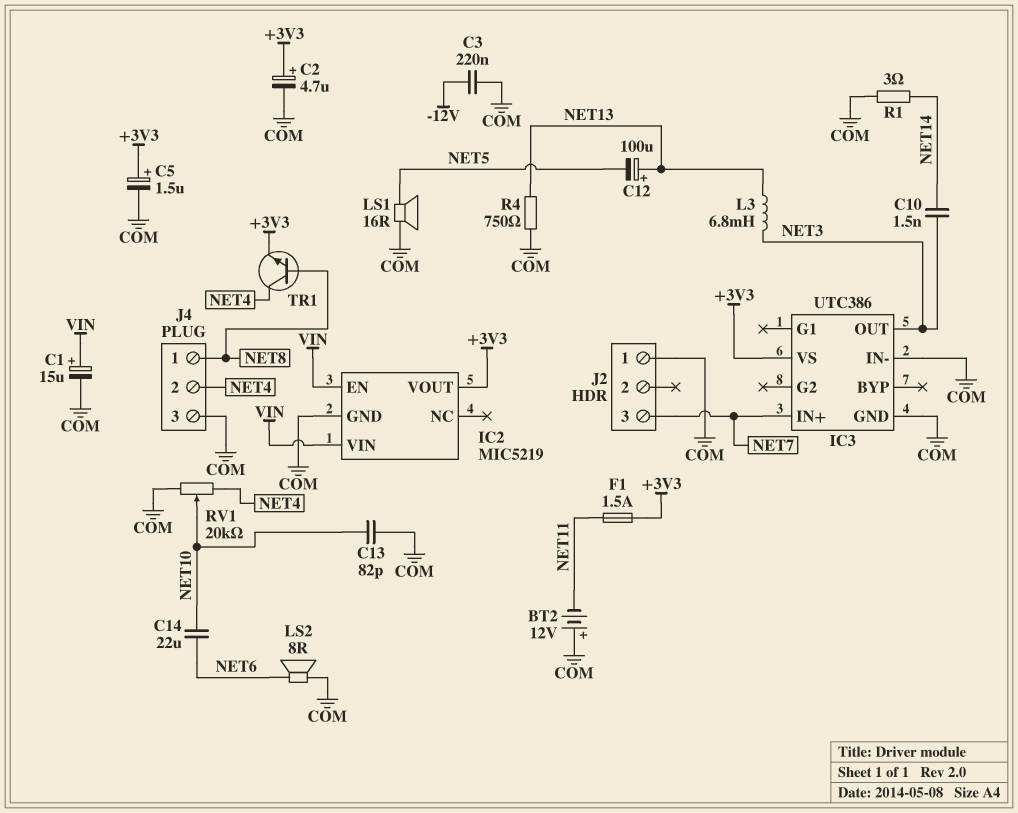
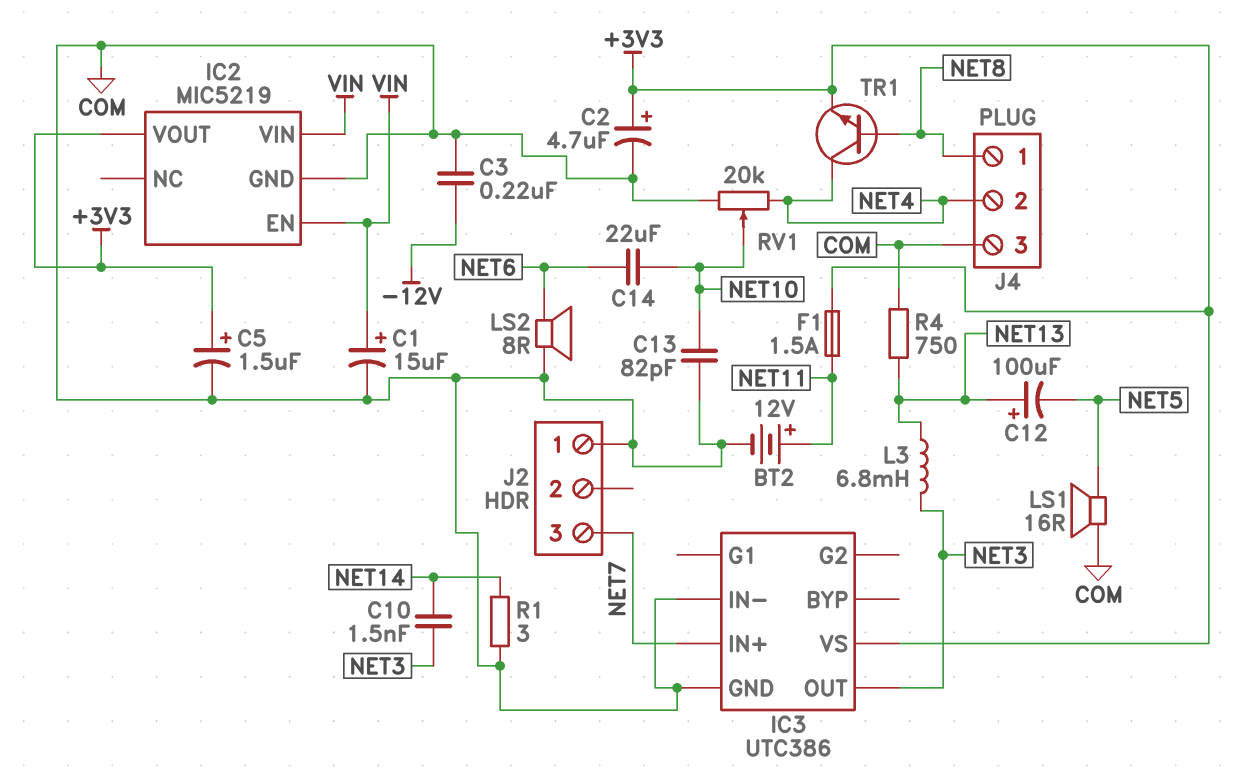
BT2: 12V (plus COM, minus NET11) -> 12V (plus NET11, minus COM)

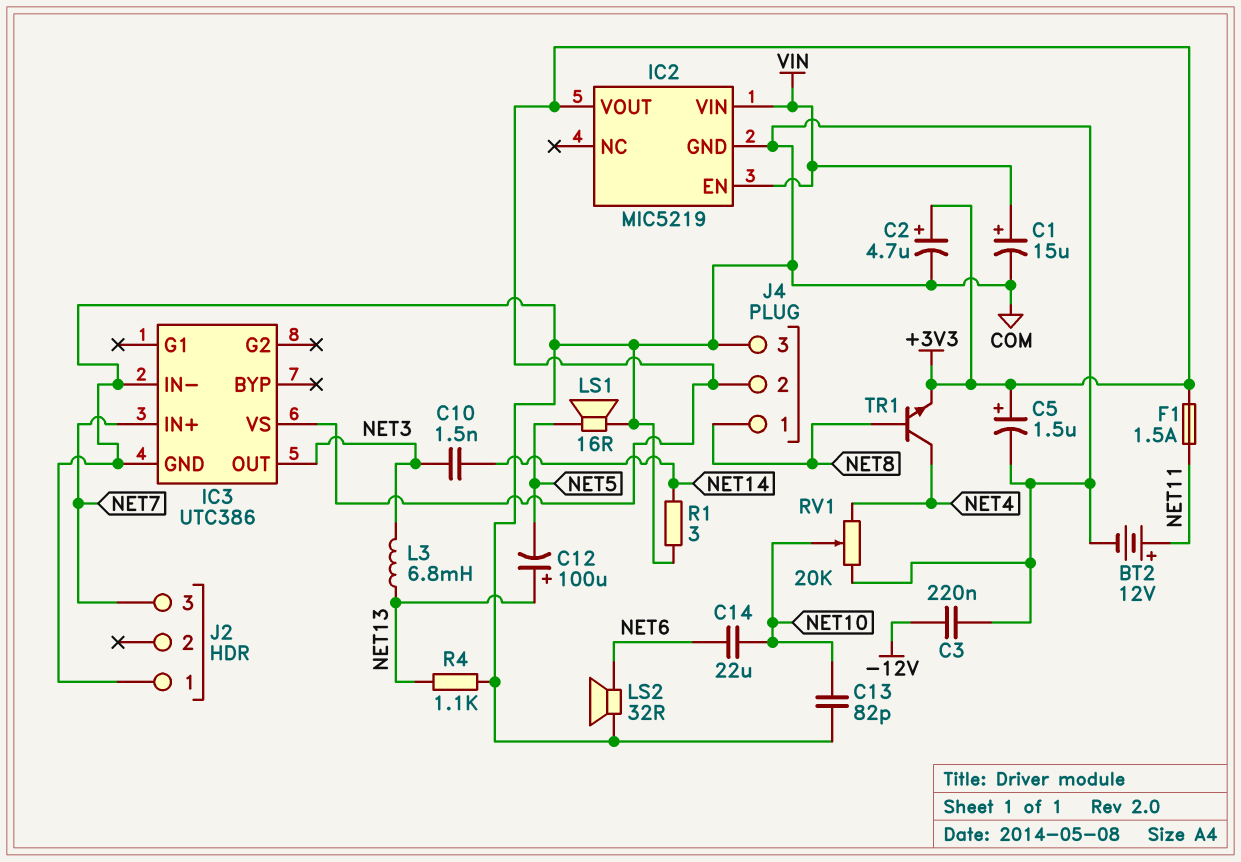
J4 pin 2: NET4 -> +3V3
LS2: speaker 8R (COM, NET6) -> speaker 32R (COM, NET6)
R4: 750 (COM, NET13) -> 1.1k (COM, NET13)

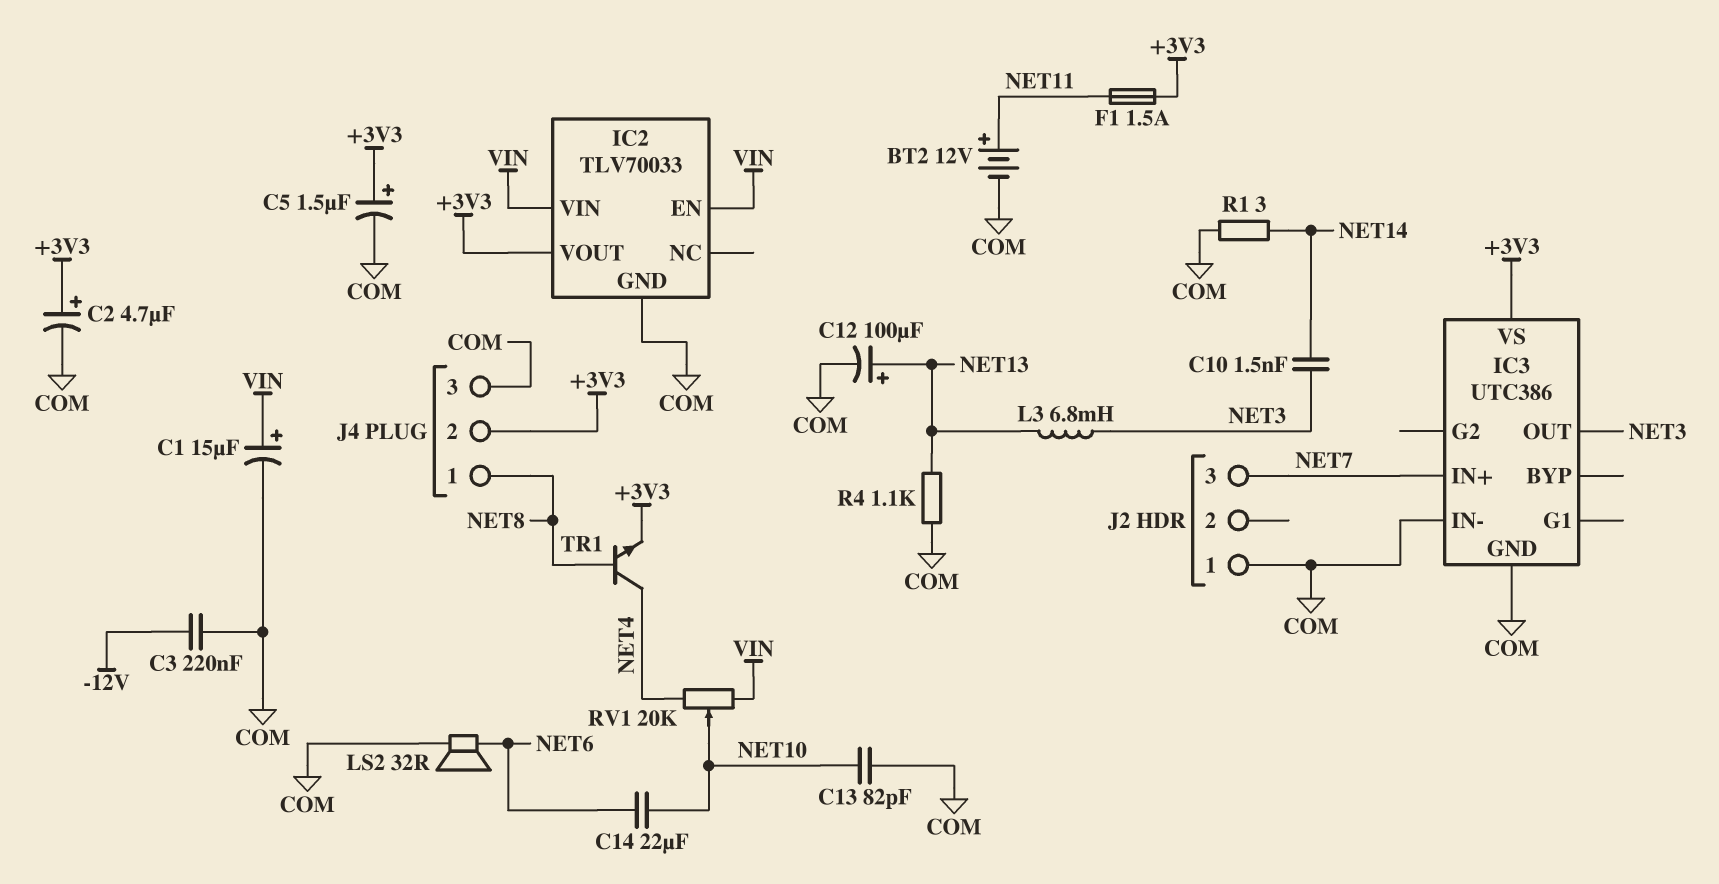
C12: 100uF (plus NET13, minus NET5) -> 100uF (plus NET13, minus COM)
IC2: MIC5219 -> TLV70033
LS1: speaker 16R (COM, NET5) -> none
RV1: 20k (COM, NET4, wiper NET10) -> 20k (NET4, VIN, wiper NET10)

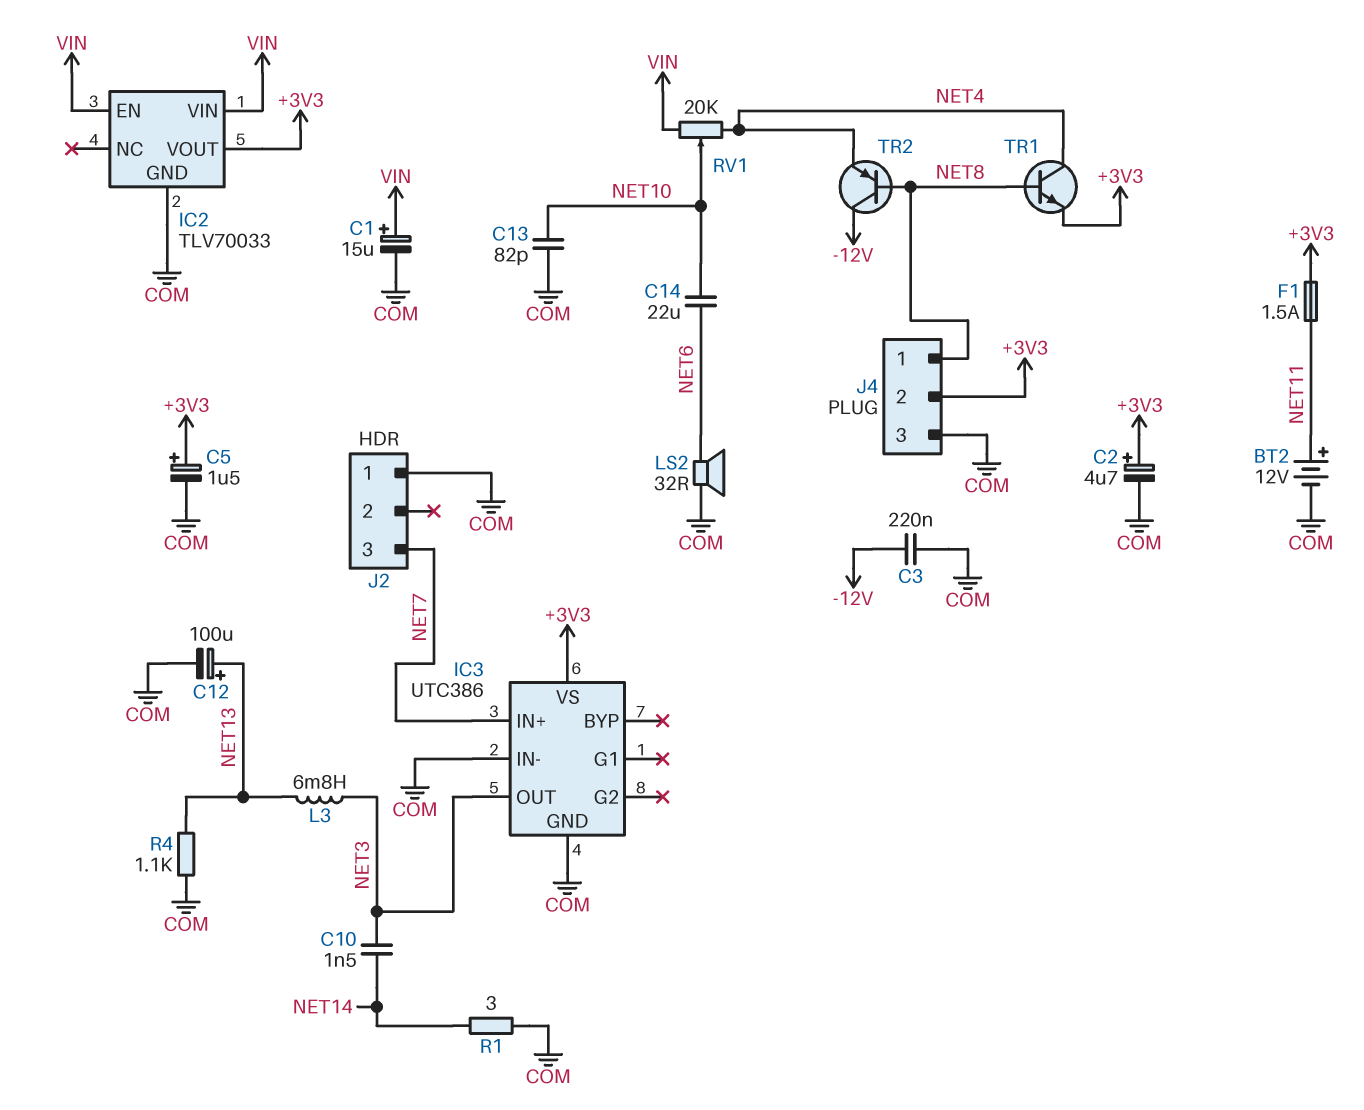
TR2: none -> PNP (B NET8, C -12V, E NET4)

